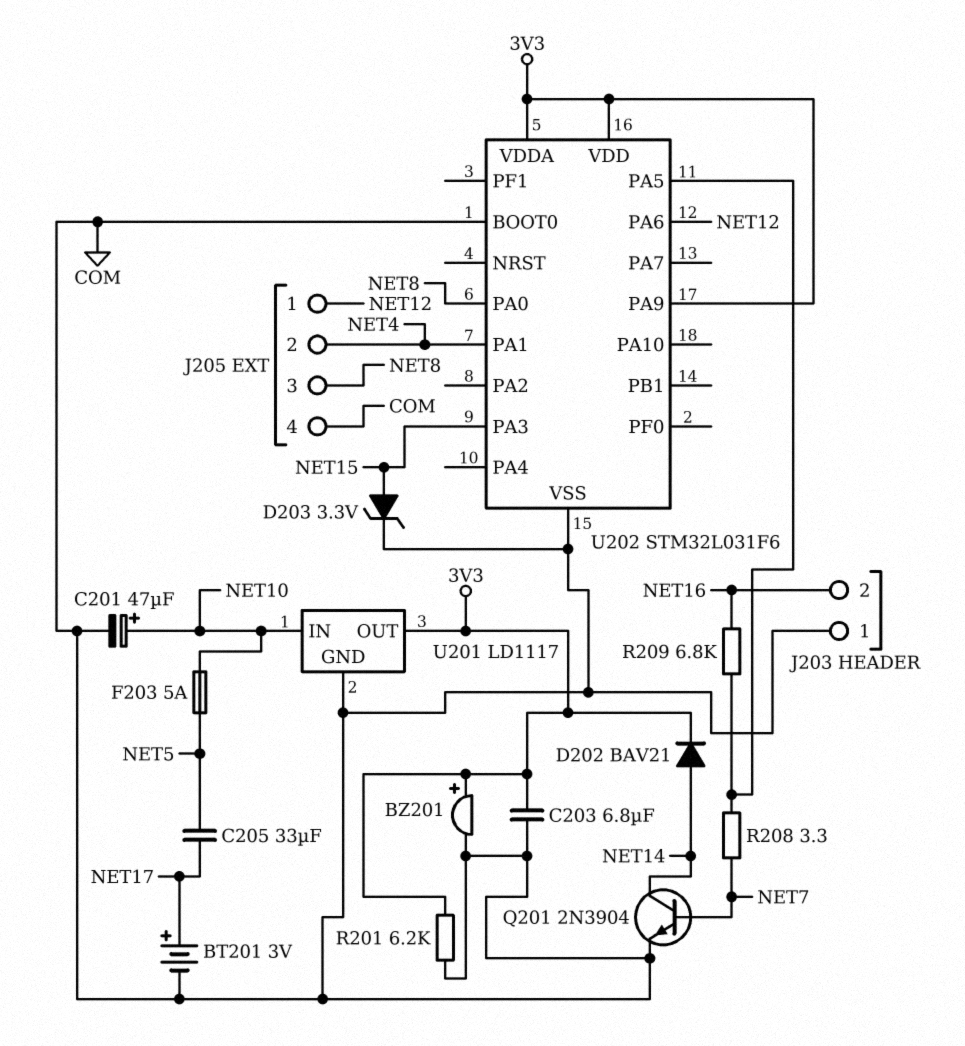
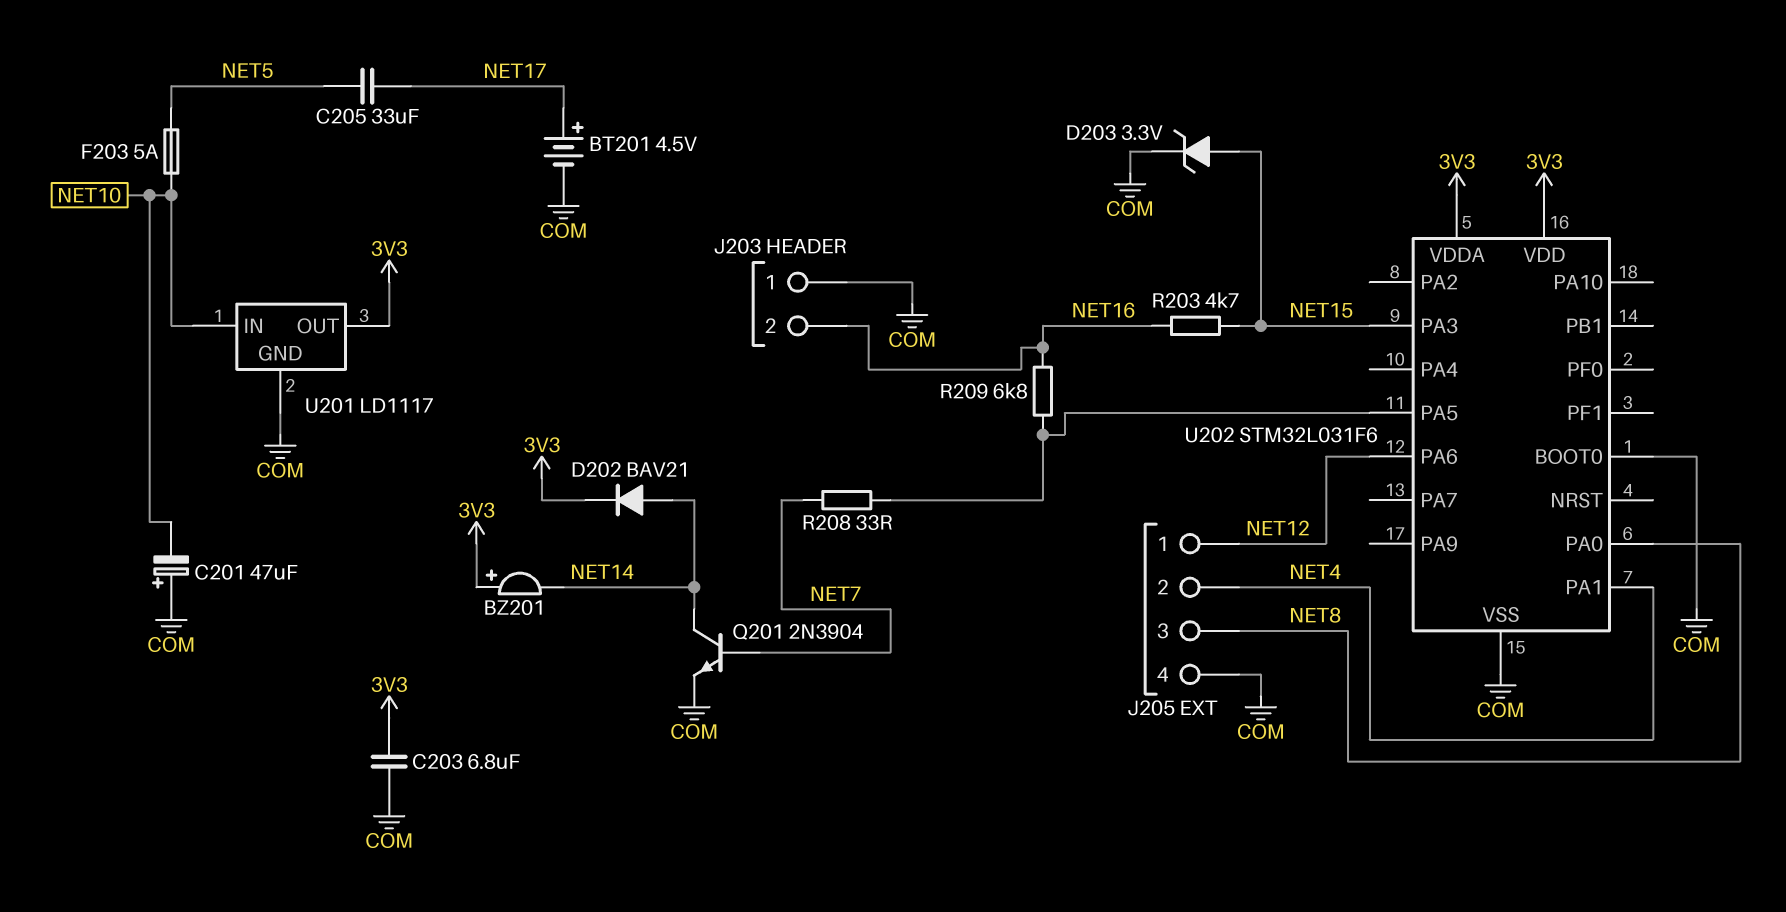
BT201: 3V (plus NET17, minus COM) -> 4.5V (plus NET17, minus COM)
BZ201: buzzer (plus 3V3, minus COM) -> buzzer (plus 3V3, minus NET14)
C201: 47uF (plus NET10, minus COM) -> 47uF (plus COM, minus NET10)
R201: 6.2k (3V3, COM) -> none
R203: none -> 4.7k (NET15, NET16)
R208: 3.3 (NET7, U202/PA5) -> 33 (NET7, U202/PA5)
U202 pin PA9: 3V3 -> none

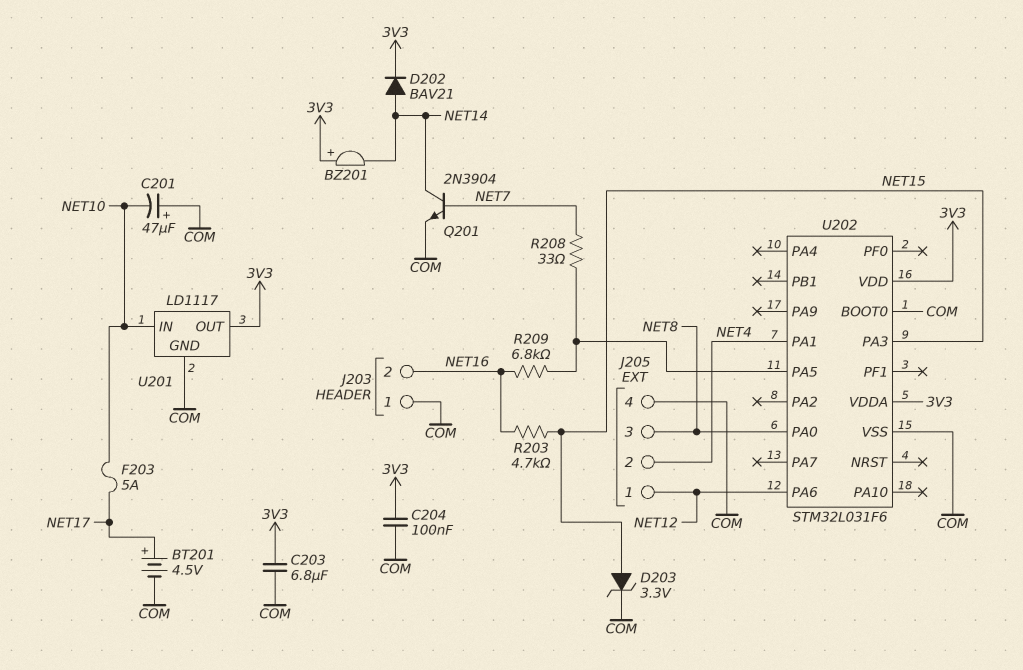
C204: none -> 100nF (3V3, COM)
C205: 33uF (NET5, NET17) -> none
F203: 5A (NET5, NET10) -> 5A (NET10, NET17)

